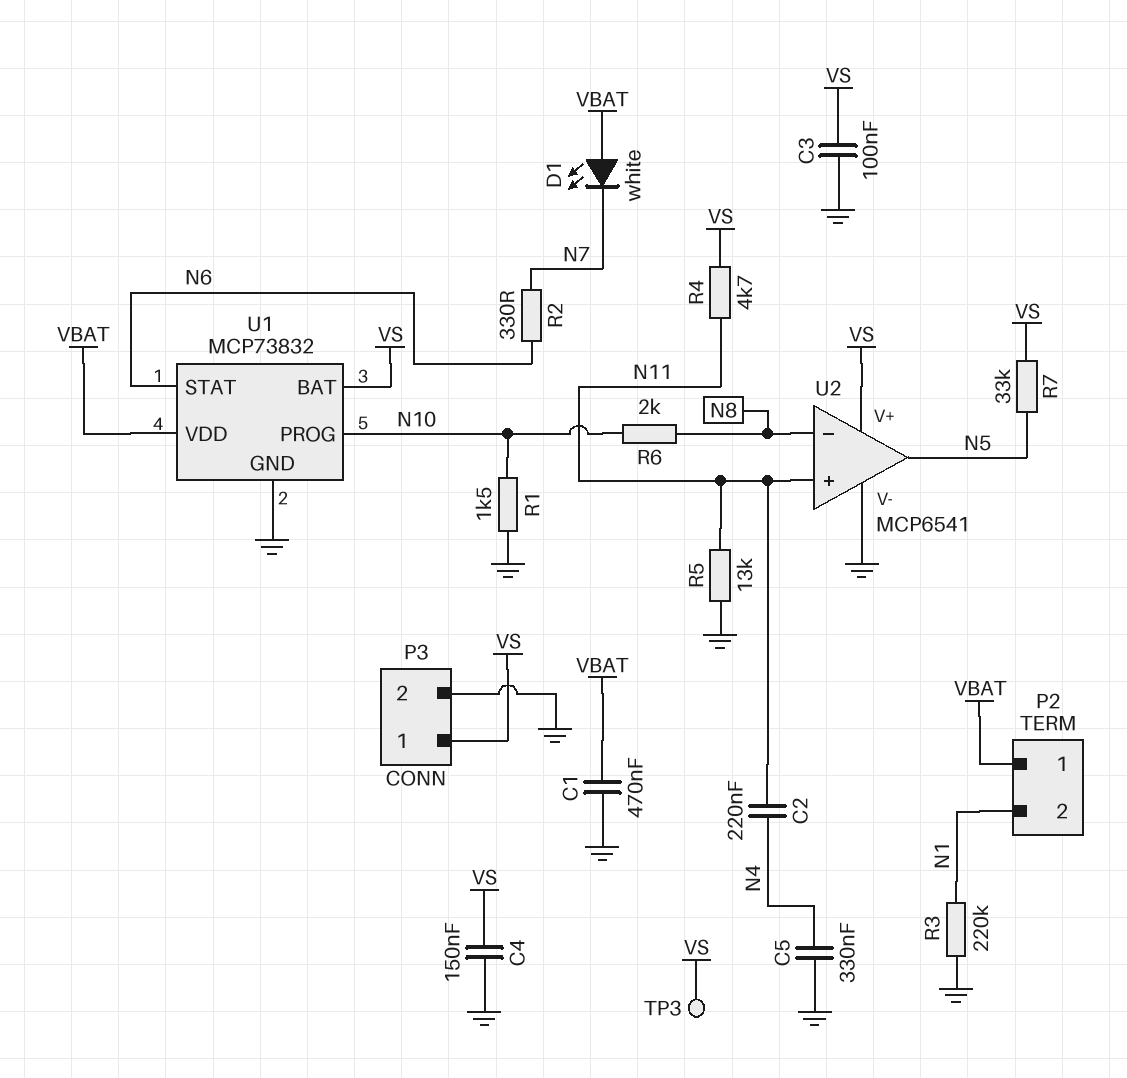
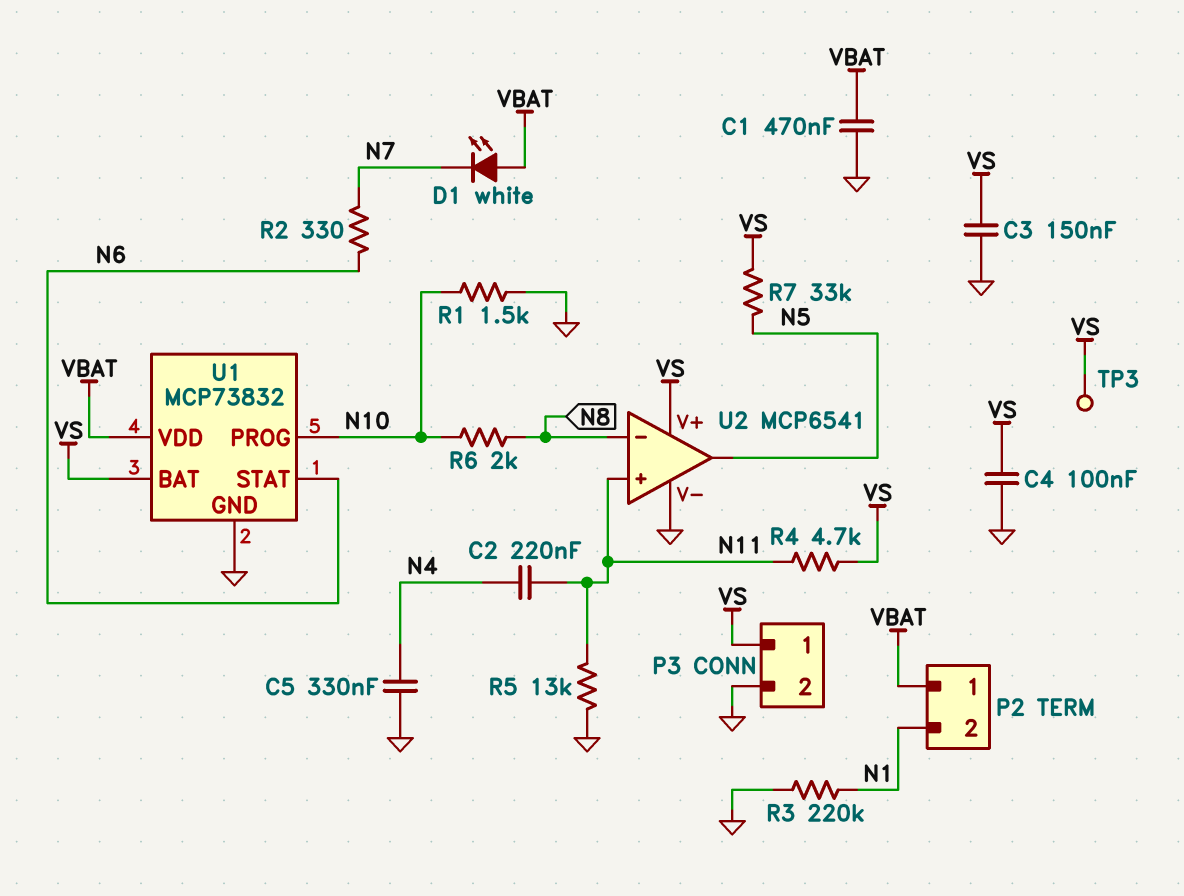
C3: 100nF (GND, VS) -> 150nF (GND, VS)
C4: 150nF (GND, VS) -> 100nF (GND, VS)

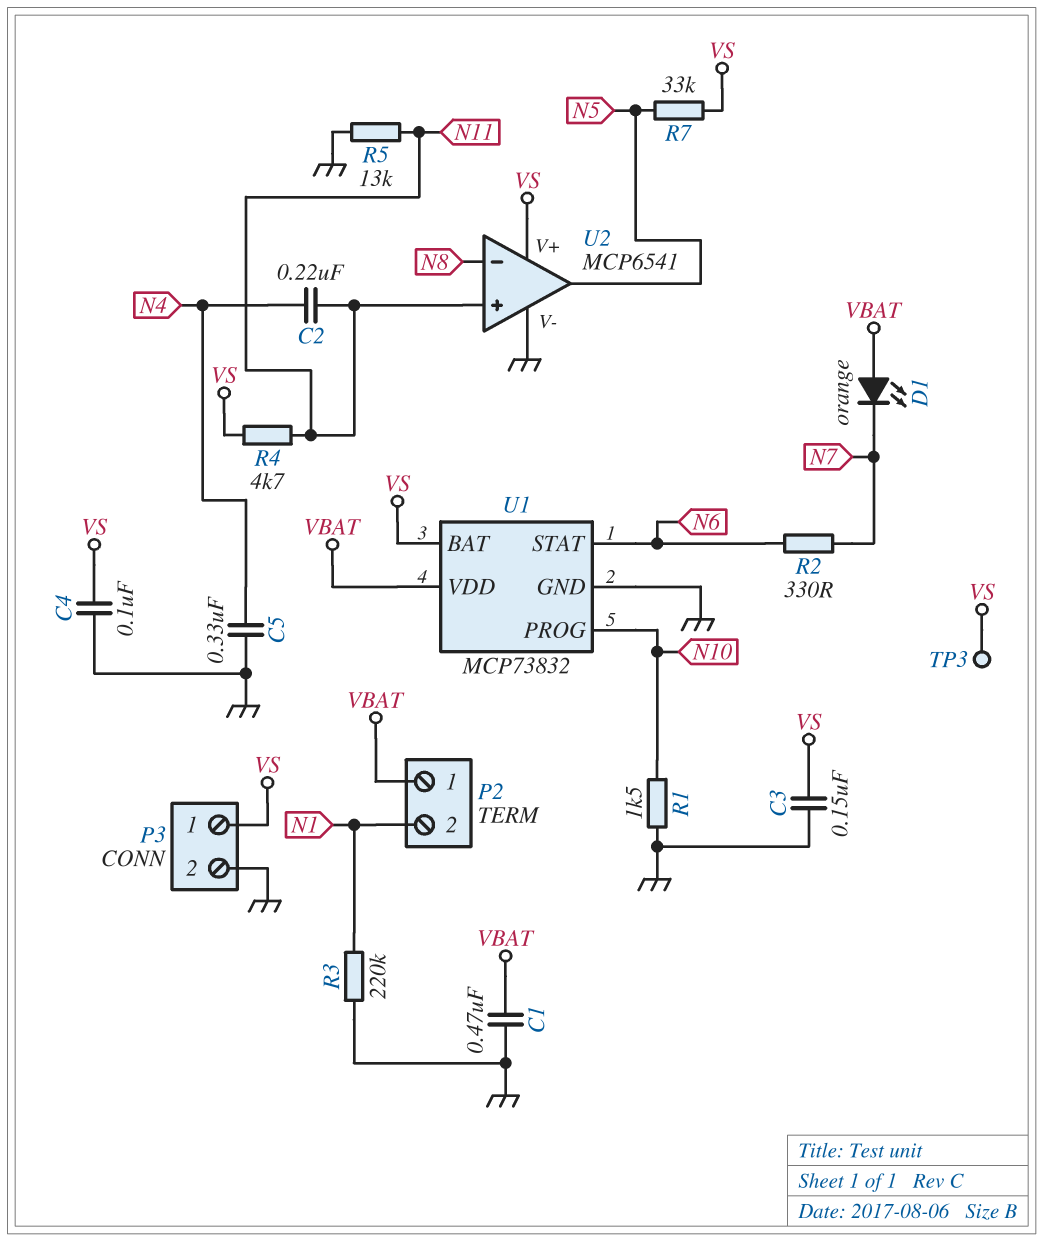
D1: LED white (A VBAT, K N7) -> LED orange (A VBAT, K N7)
R6: 2k (N8, N10) -> none

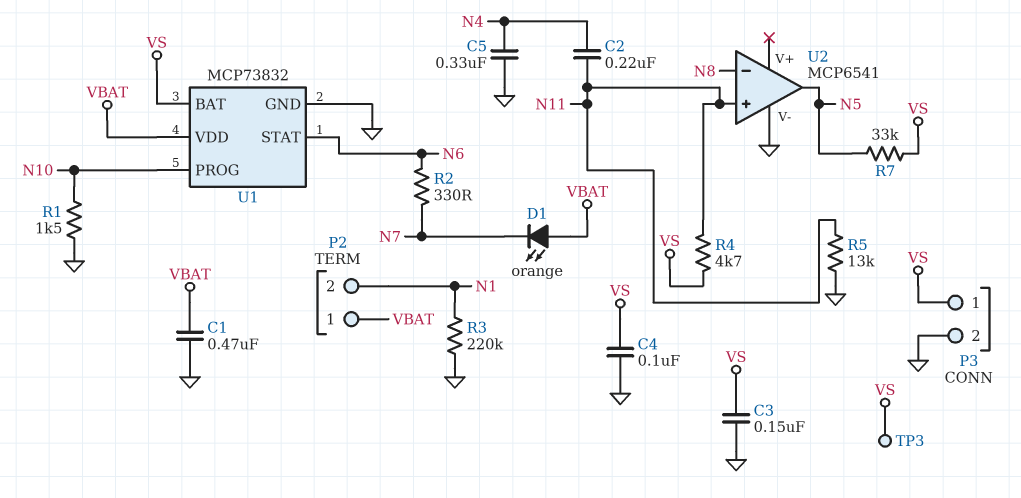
U2 pin V+: VS -> none

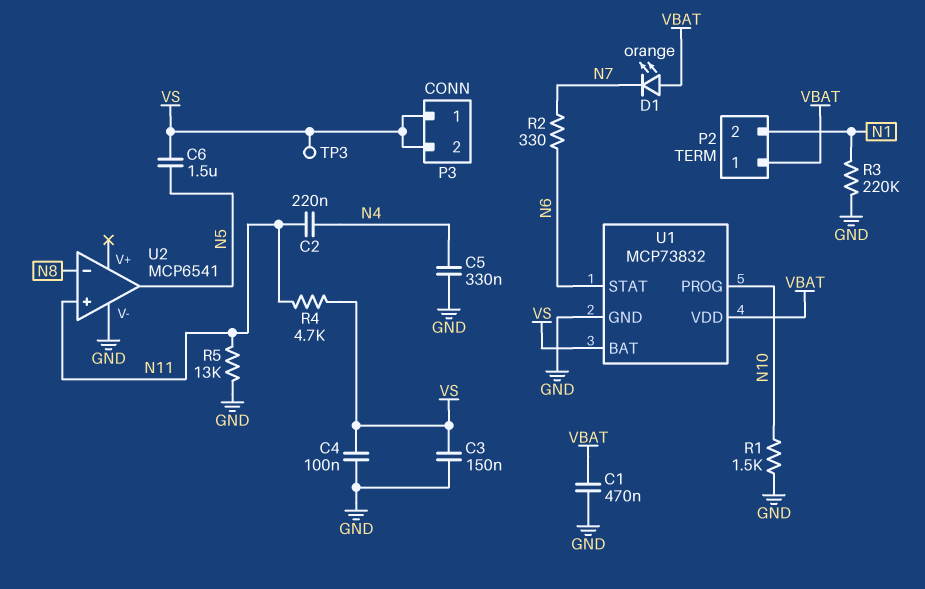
C6: none -> 1.5uF (N5, VS)
P3 pin 2: GND -> VS
R7: 33k (N5, VS) -> none

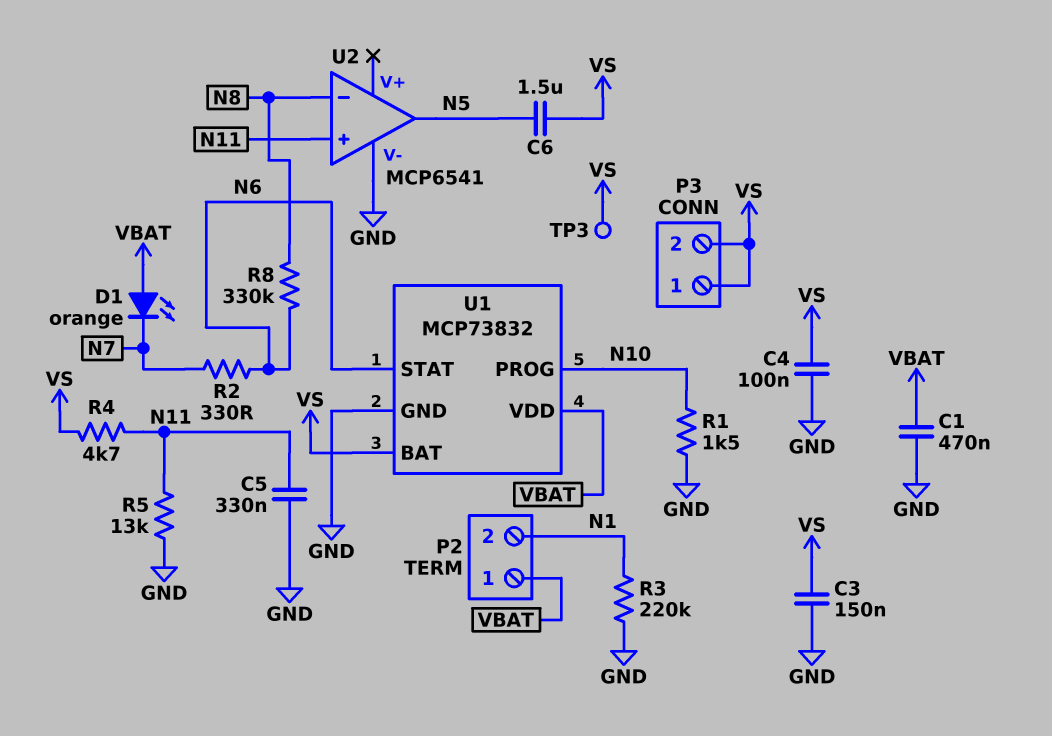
C2: 220nF (N4, N11) -> none
C5: 330nF (GND, N4) -> 330nF (GND, N11)
R8: none -> 330k (N6, N8)

